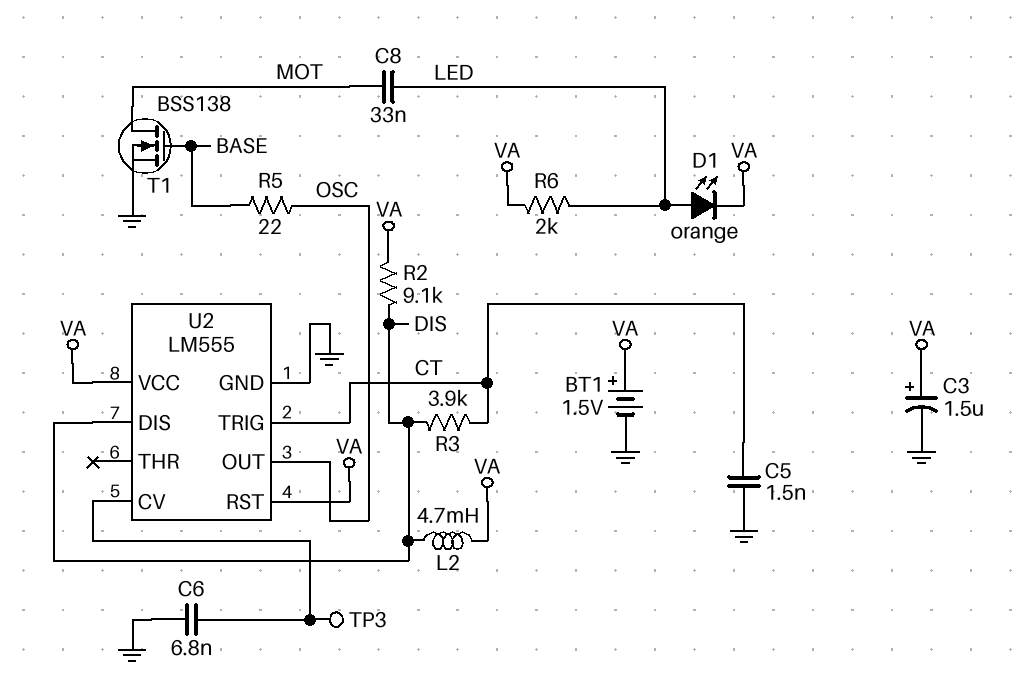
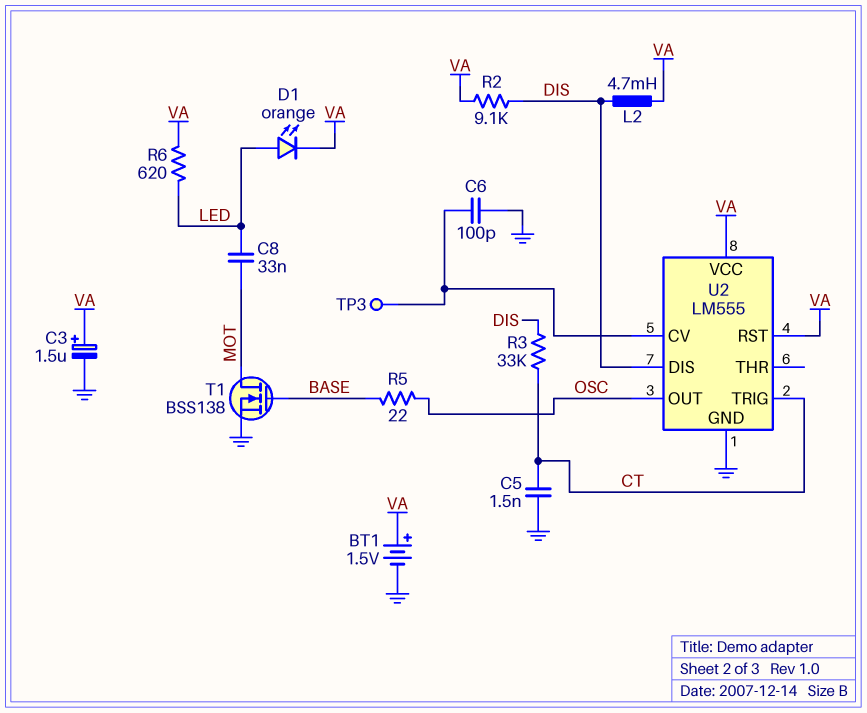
C6: 6.8nF (GND, U2/CV) -> 100pF (GND, U2/CV)
R3: 3.9k (CT, DIS) -> 33k (CT, DIS)
R6: 2k (LED, VA) -> 620 (LED, VA)

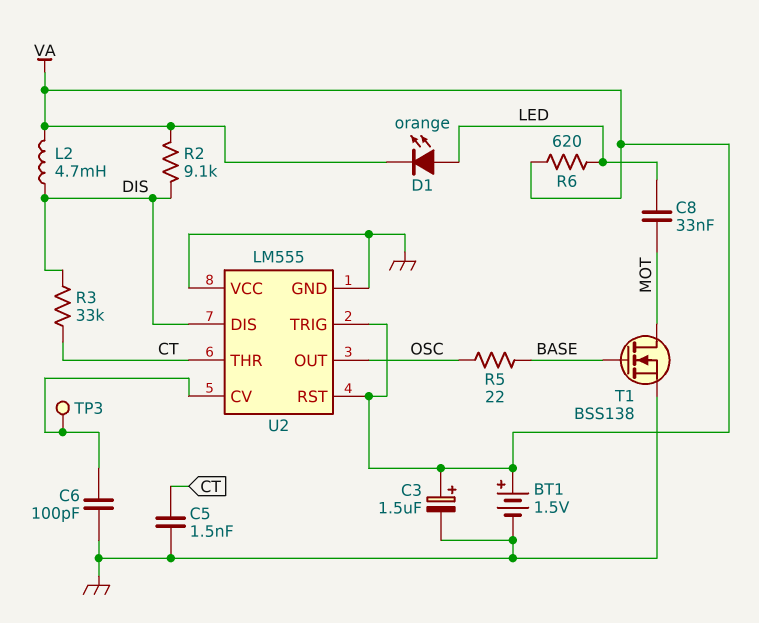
U2 pin THR: none -> CT
U2 pin TRIG: CT -> VA
U2 pin VCC: VA -> GND

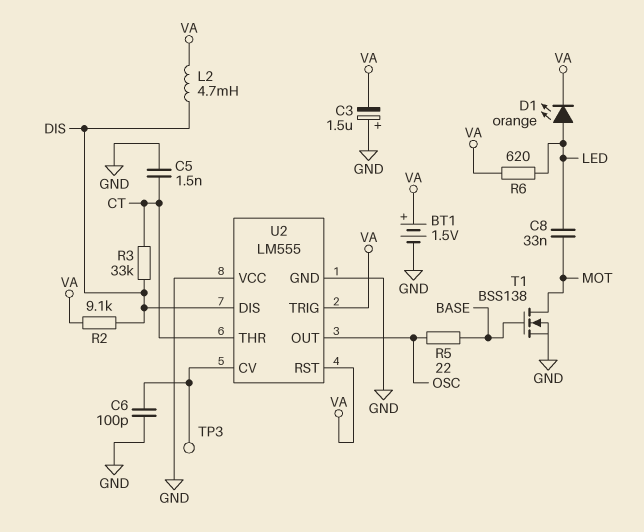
C3: 1.5uF (plus VA, minus GND) -> 1.5uF (plus GND, minus VA)

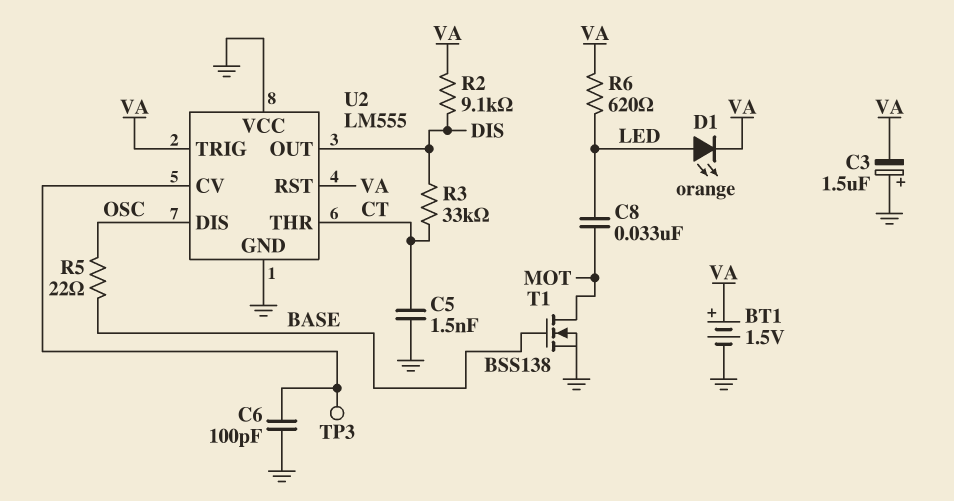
L2: 4.7mH (DIS, VA) -> none
U2 pin DIS: DIS -> OSC
U2 pin OUT: OSC -> DIS

